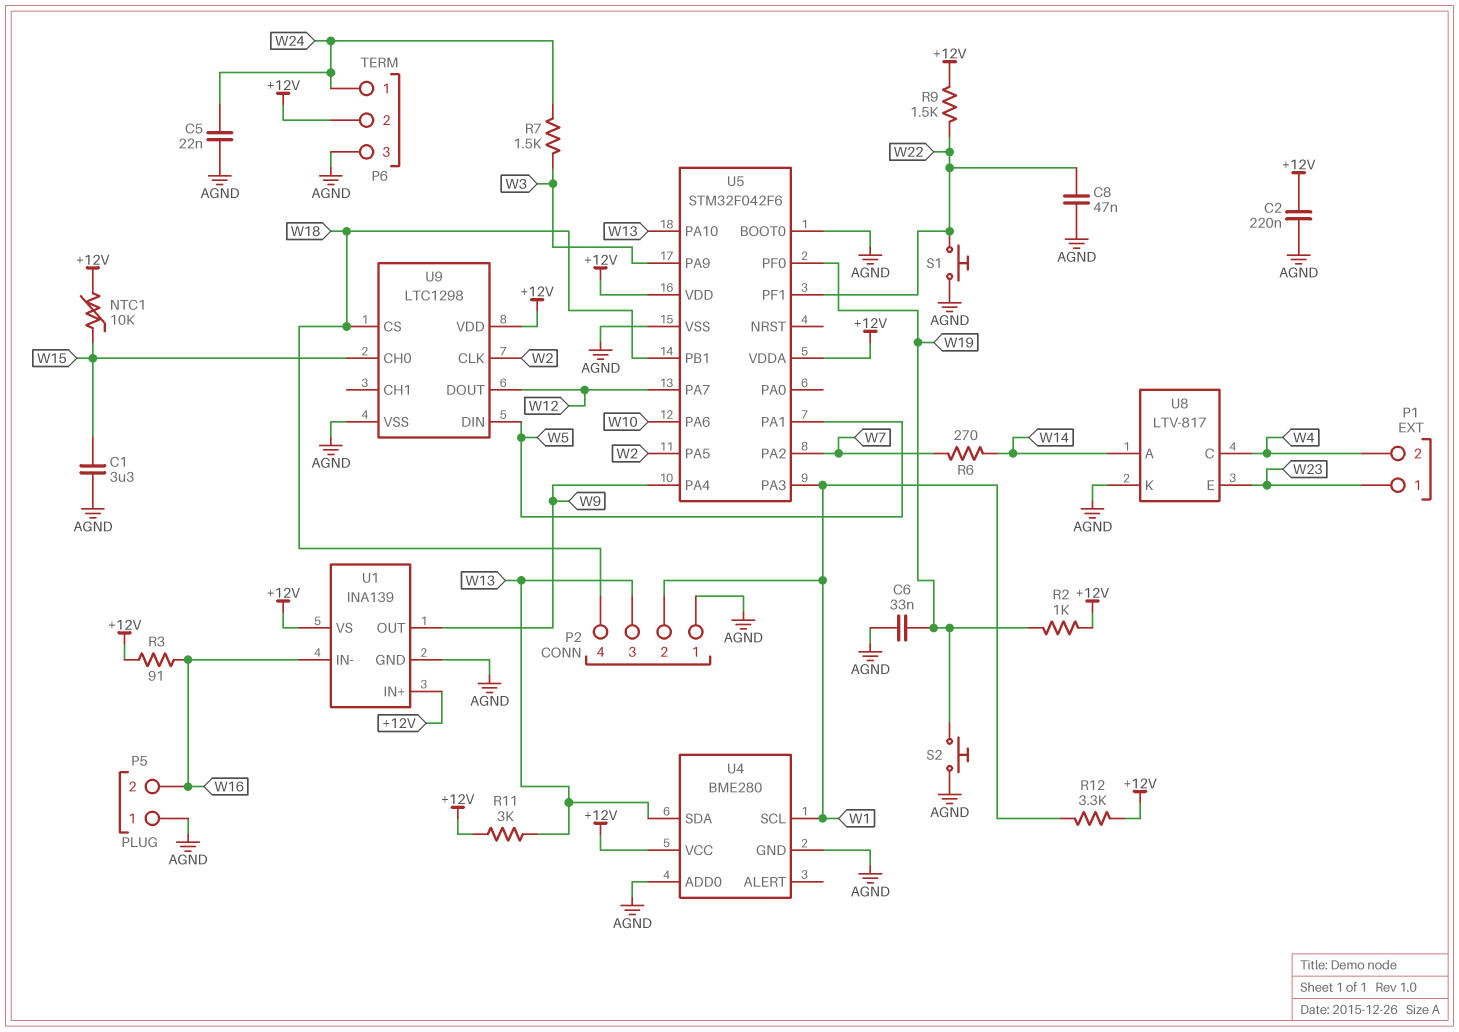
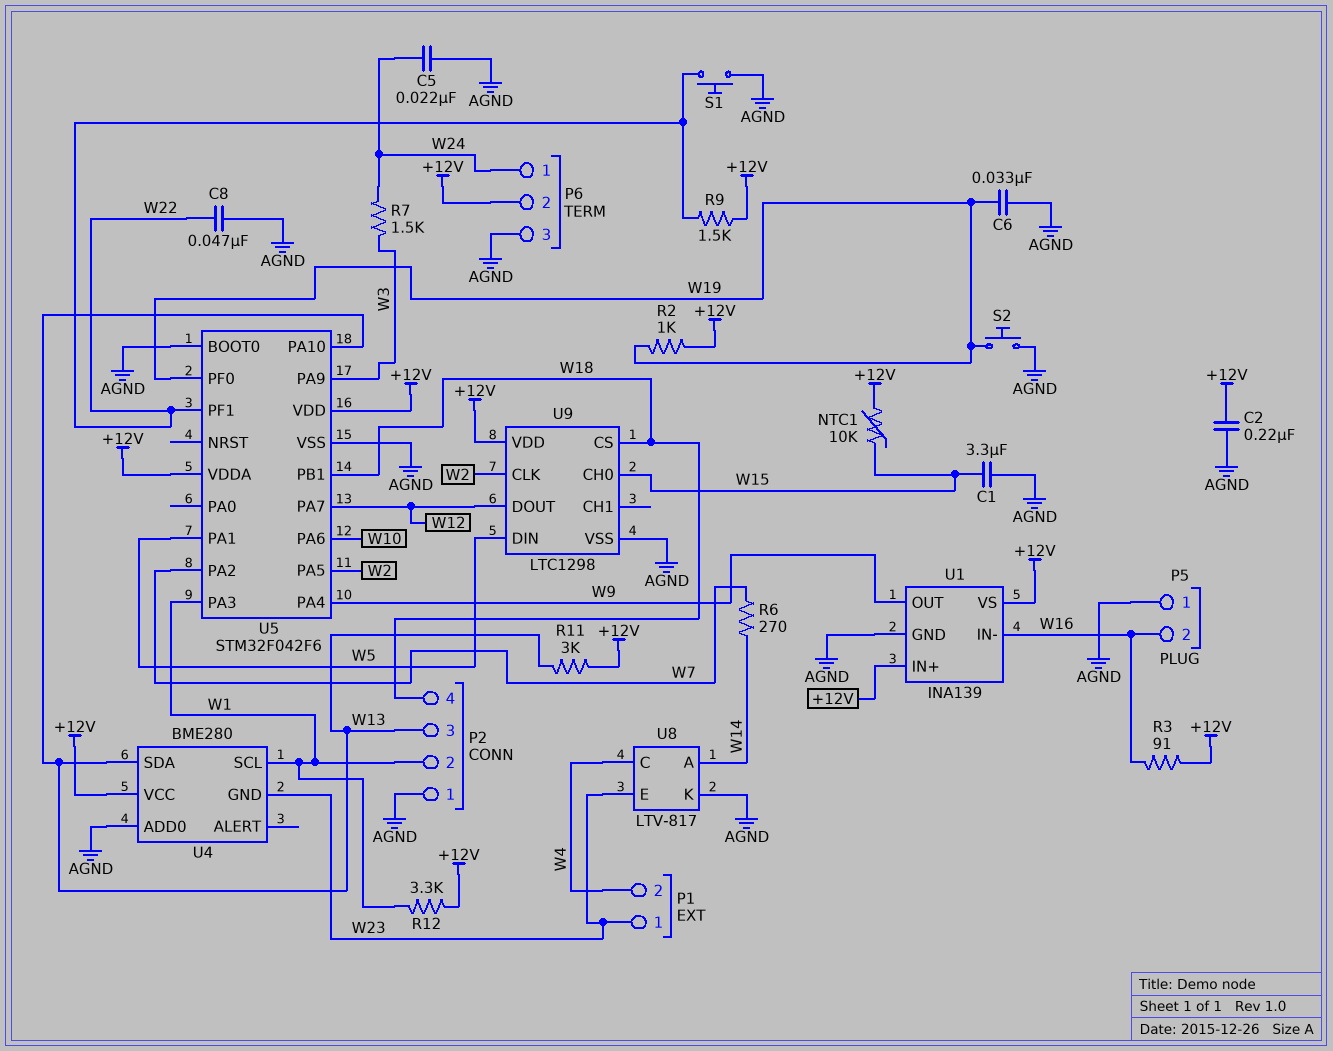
U4 pin GND: AGND -> W23

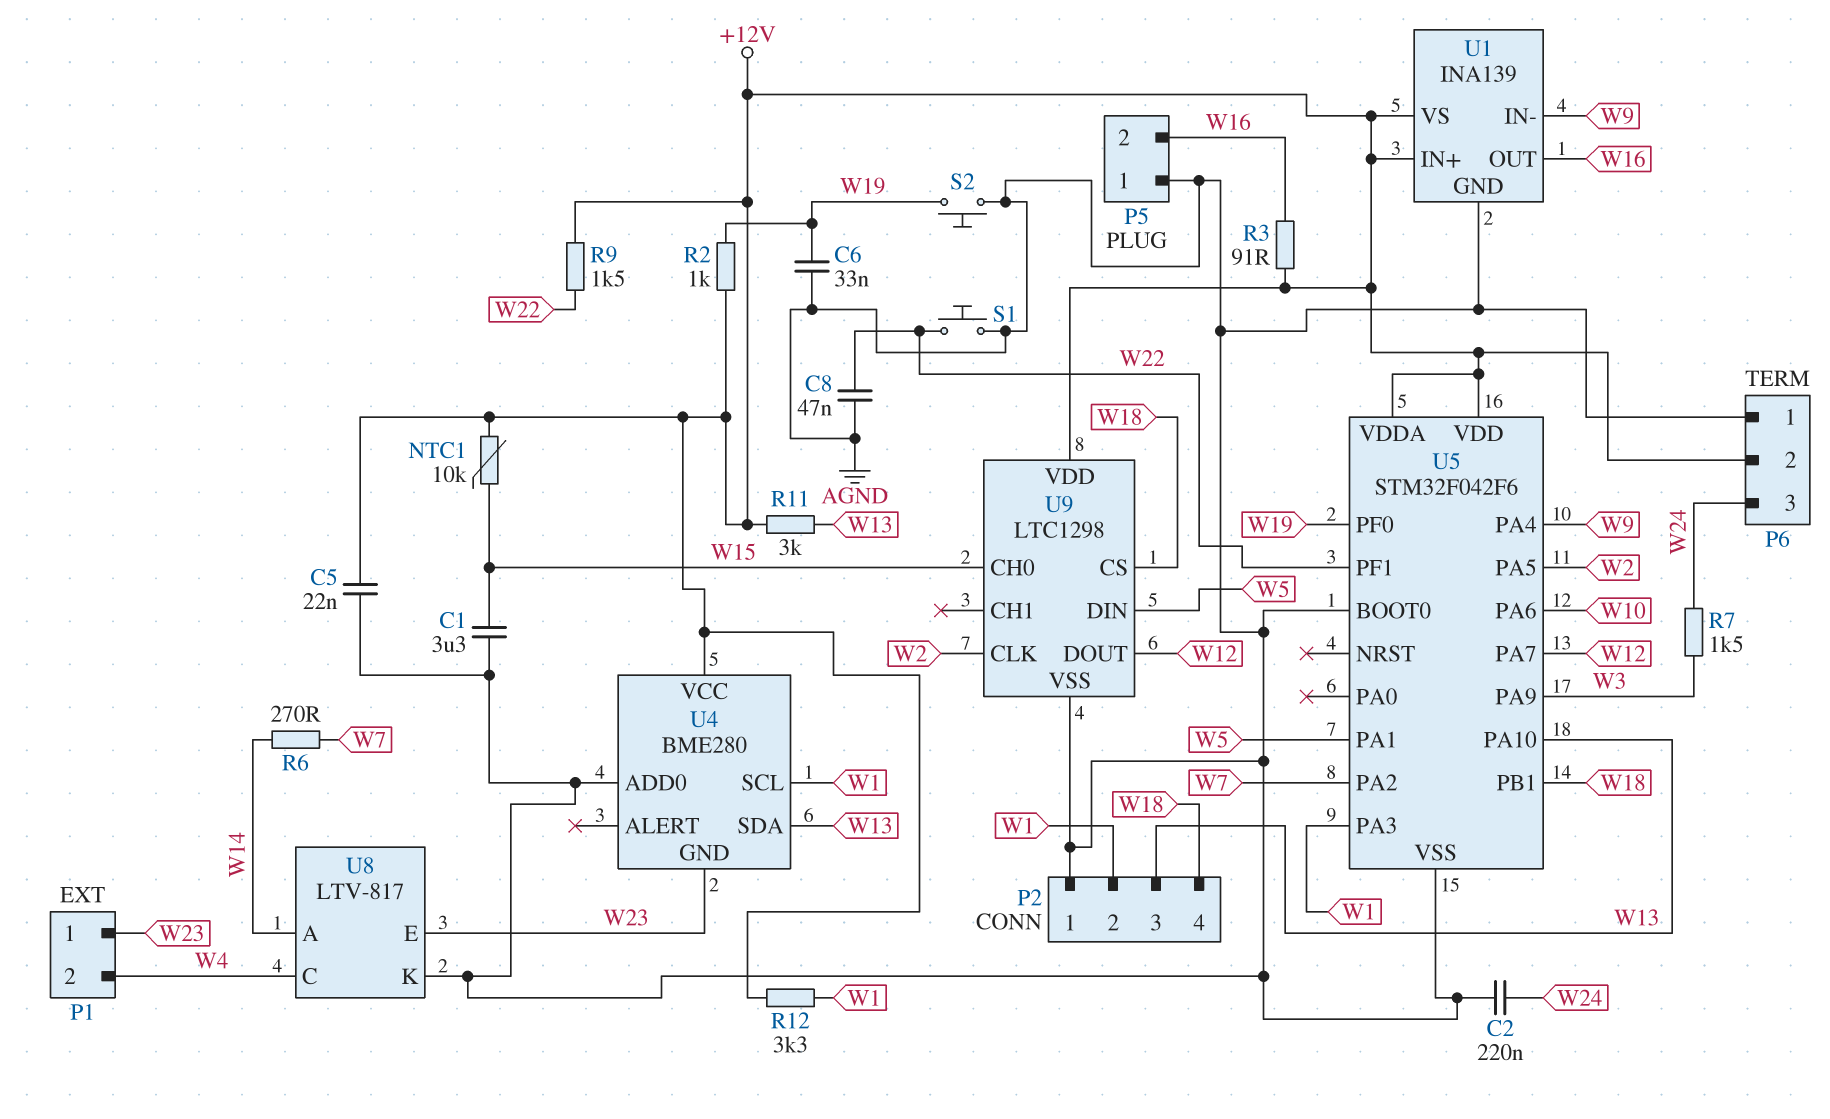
C2: 220nF (+12V, AGND) -> 220nF (AGND, W24)
C5: 22nF (AGND, W24) -> 22nF (+12V, AGND)
P6 pin 1: W24 -> AGND
P6 pin 3: AGND -> W24
U1 pin IN-: W16 -> W9
U1 pin OUT: W9 -> W16

